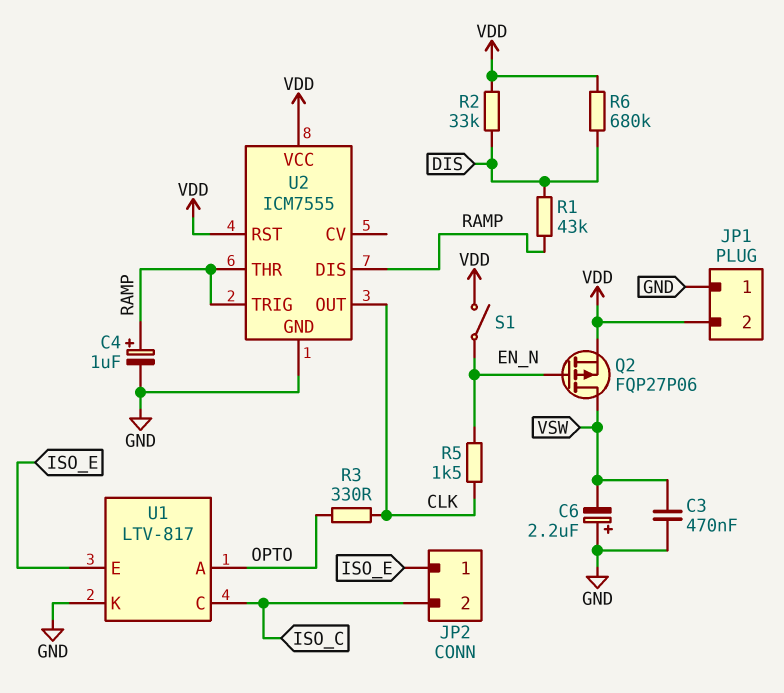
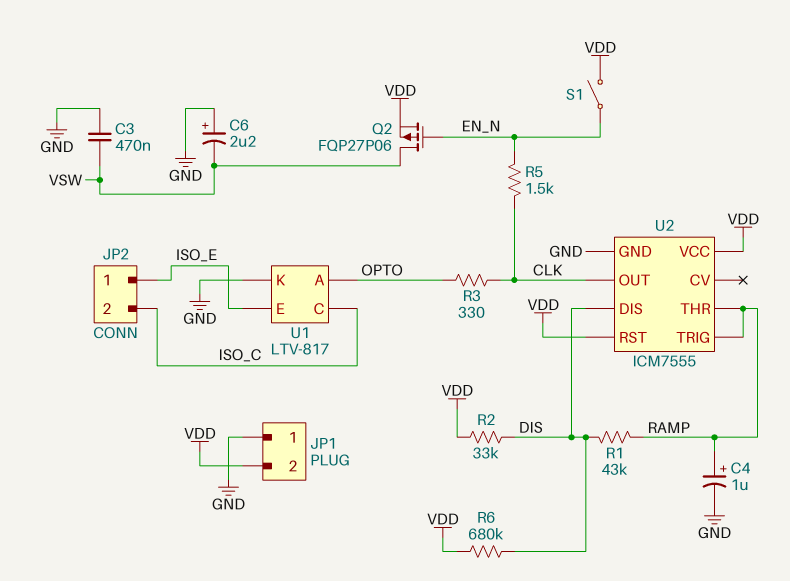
U2 pin DIS: RAMP -> DIS

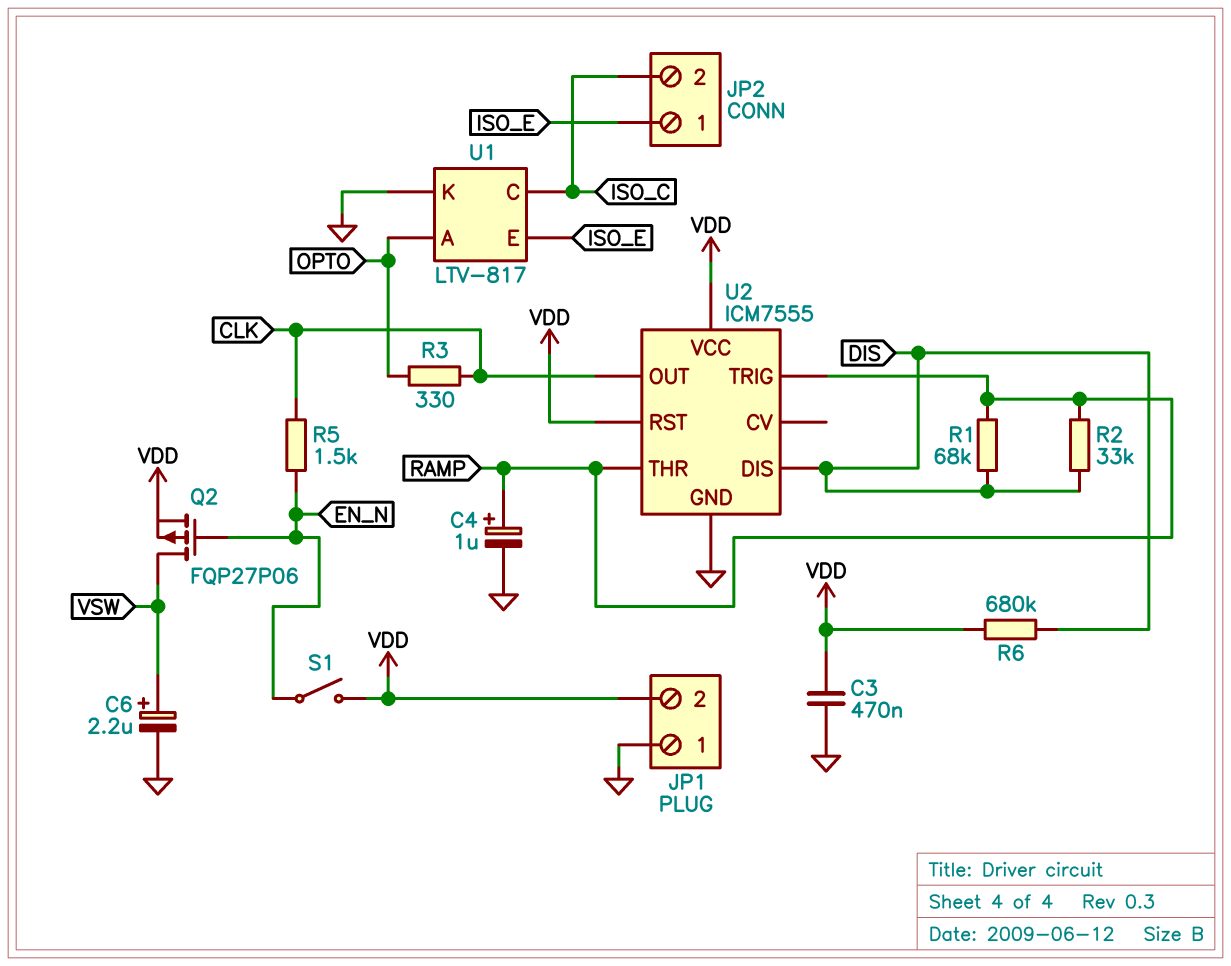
C3: 470nF (GND, VSW) -> 470nF (GND, VDD)
C6: 2.2uF (plus GND, minus VSW) -> 2.2uF (plus VSW, minus GND)
R1: 43k (DIS, RAMP) -> 68k (DIS, RAMP)
R2: 33k (DIS, VDD) -> 33k (DIS, RAMP)

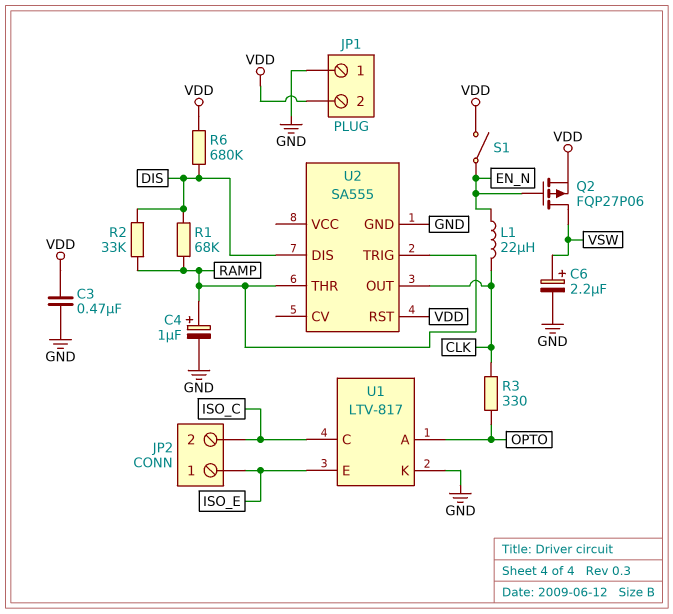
L1: none -> 22uH (CLK, EN_N)
R5: 1.5k (CLK, EN_N) -> none
U2: ICM7555 -> SA555
U2 pin VCC: VDD -> none

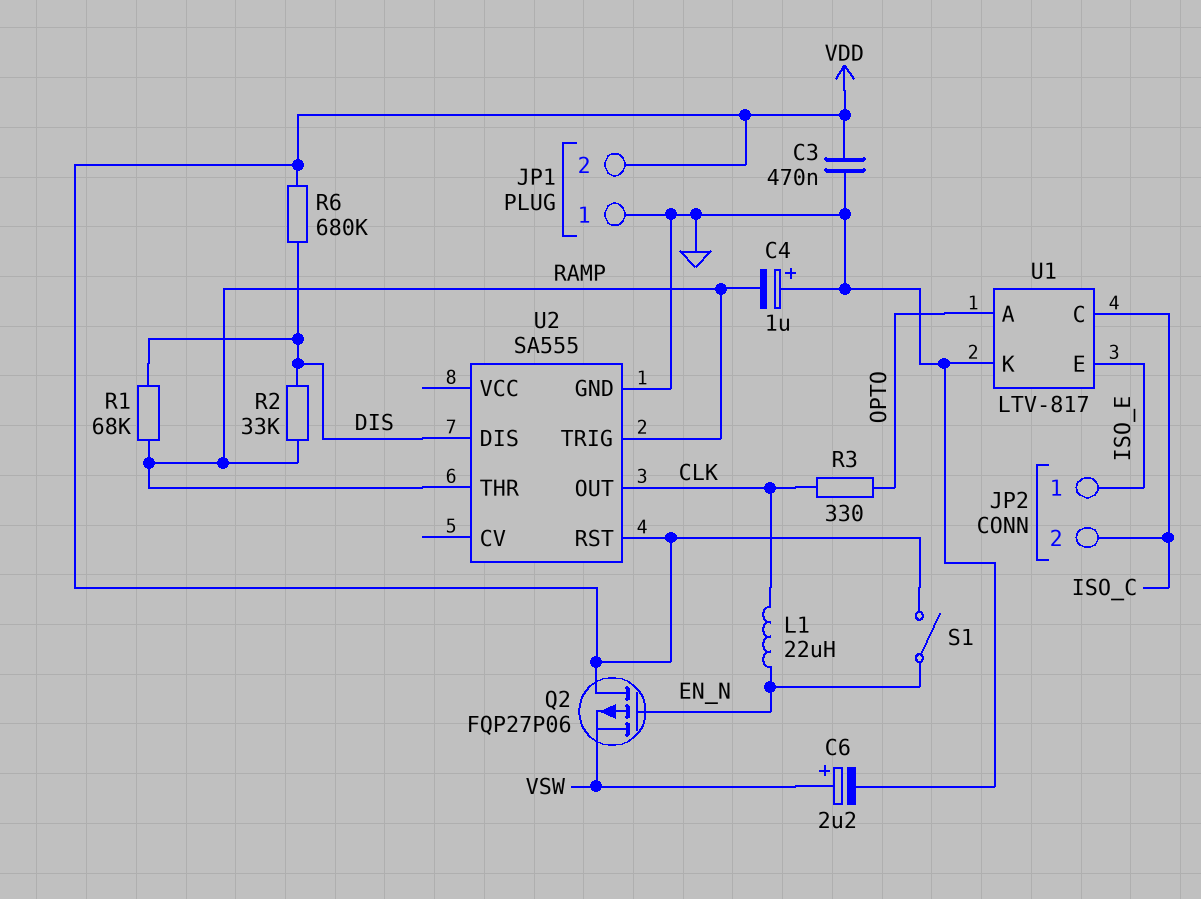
C4: 1uF (plus RAMP, minus GND) -> 1uF (plus GND, minus RAMP)
Q2: PMOS FQP27P06 (G EN_N, D VSW, S VDD) -> PMOS FQP27P06 (G EN_N, D VDD, S VSW)

